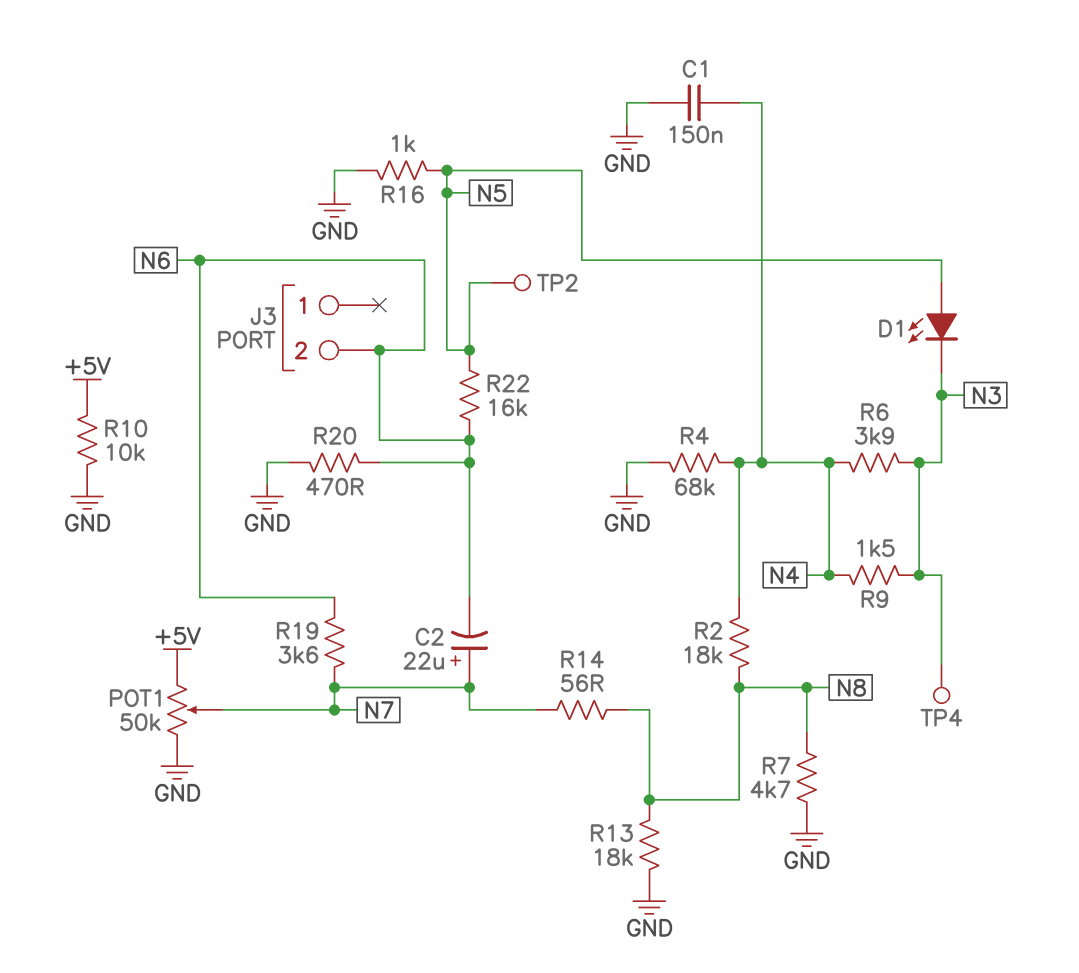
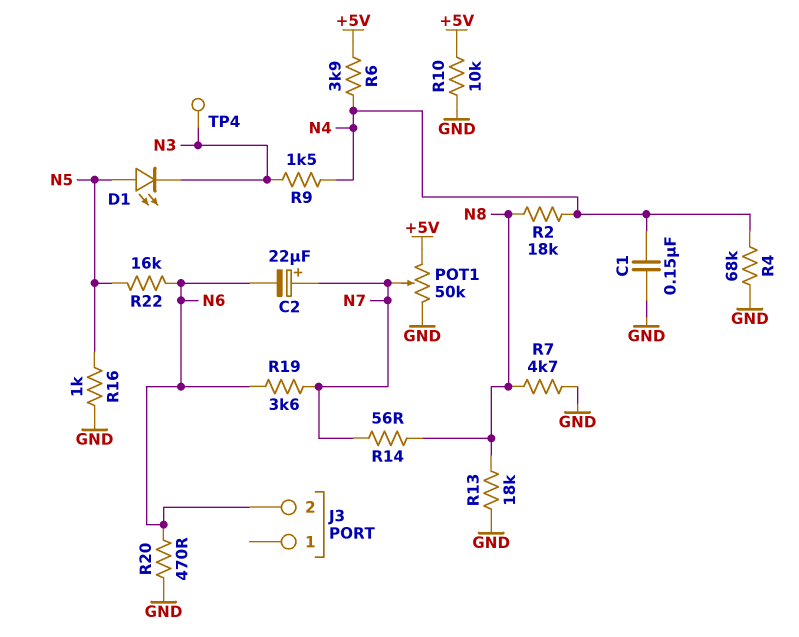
R6: 3.9k (N3, N4) -> 3.9k (+5V, N4)
TP2: test point (N5) -> none

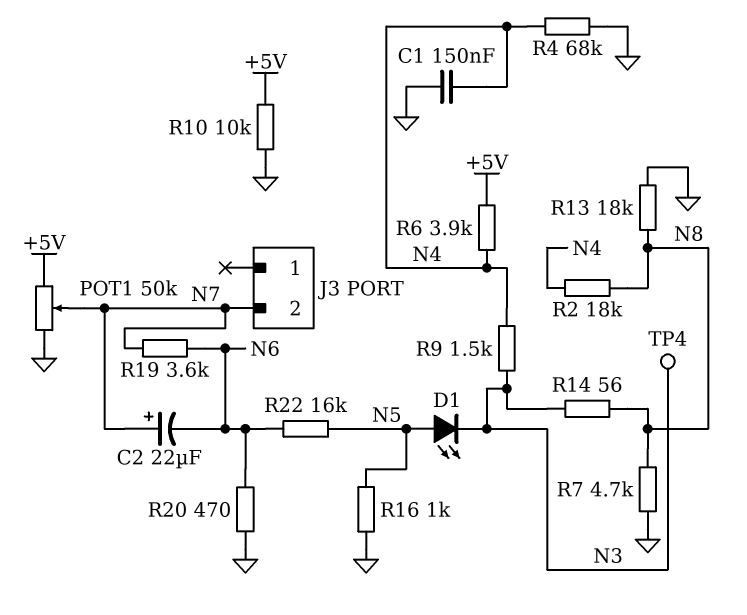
J3 pin 2: N6 -> N7
R14: 56 (N7, N8) -> 56 (N3, N8)

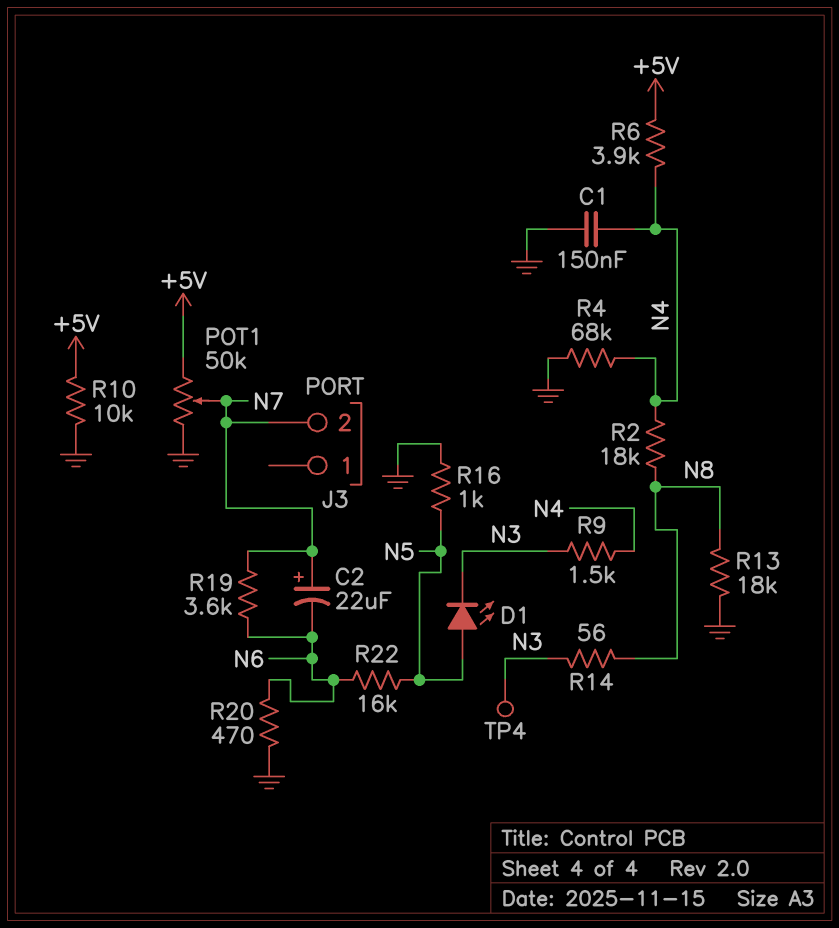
R7: 4.7k (GND, N8) -> none

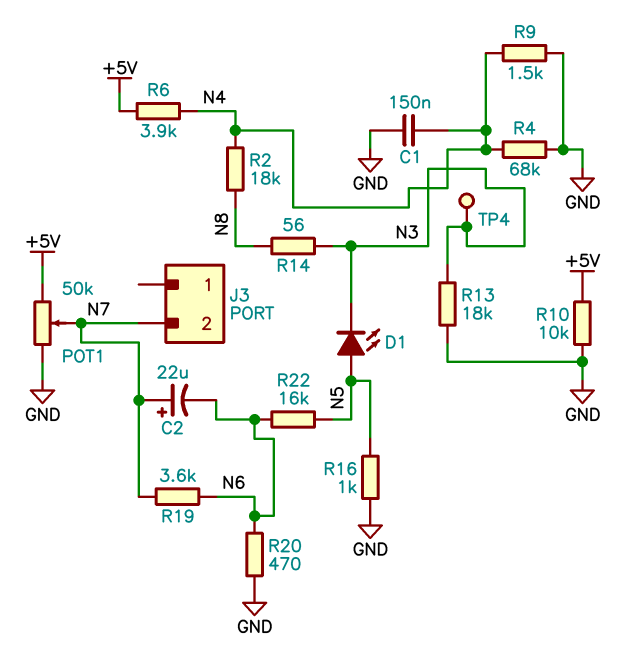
R9: 1.5k (N3, N4) -> 1.5k (GND, N4)
R13: 18k (GND, N8) -> 18k (GND, N3)

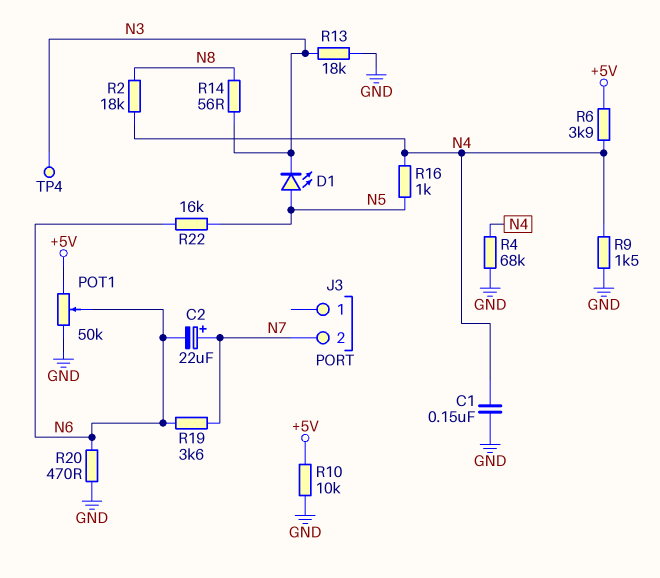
POT1: 50k (+5V, GND, wiper N7) -> 50k (+5V, GND, wiper N6)
R16: 1k (GND, N5) -> 1k (N4, N5)

